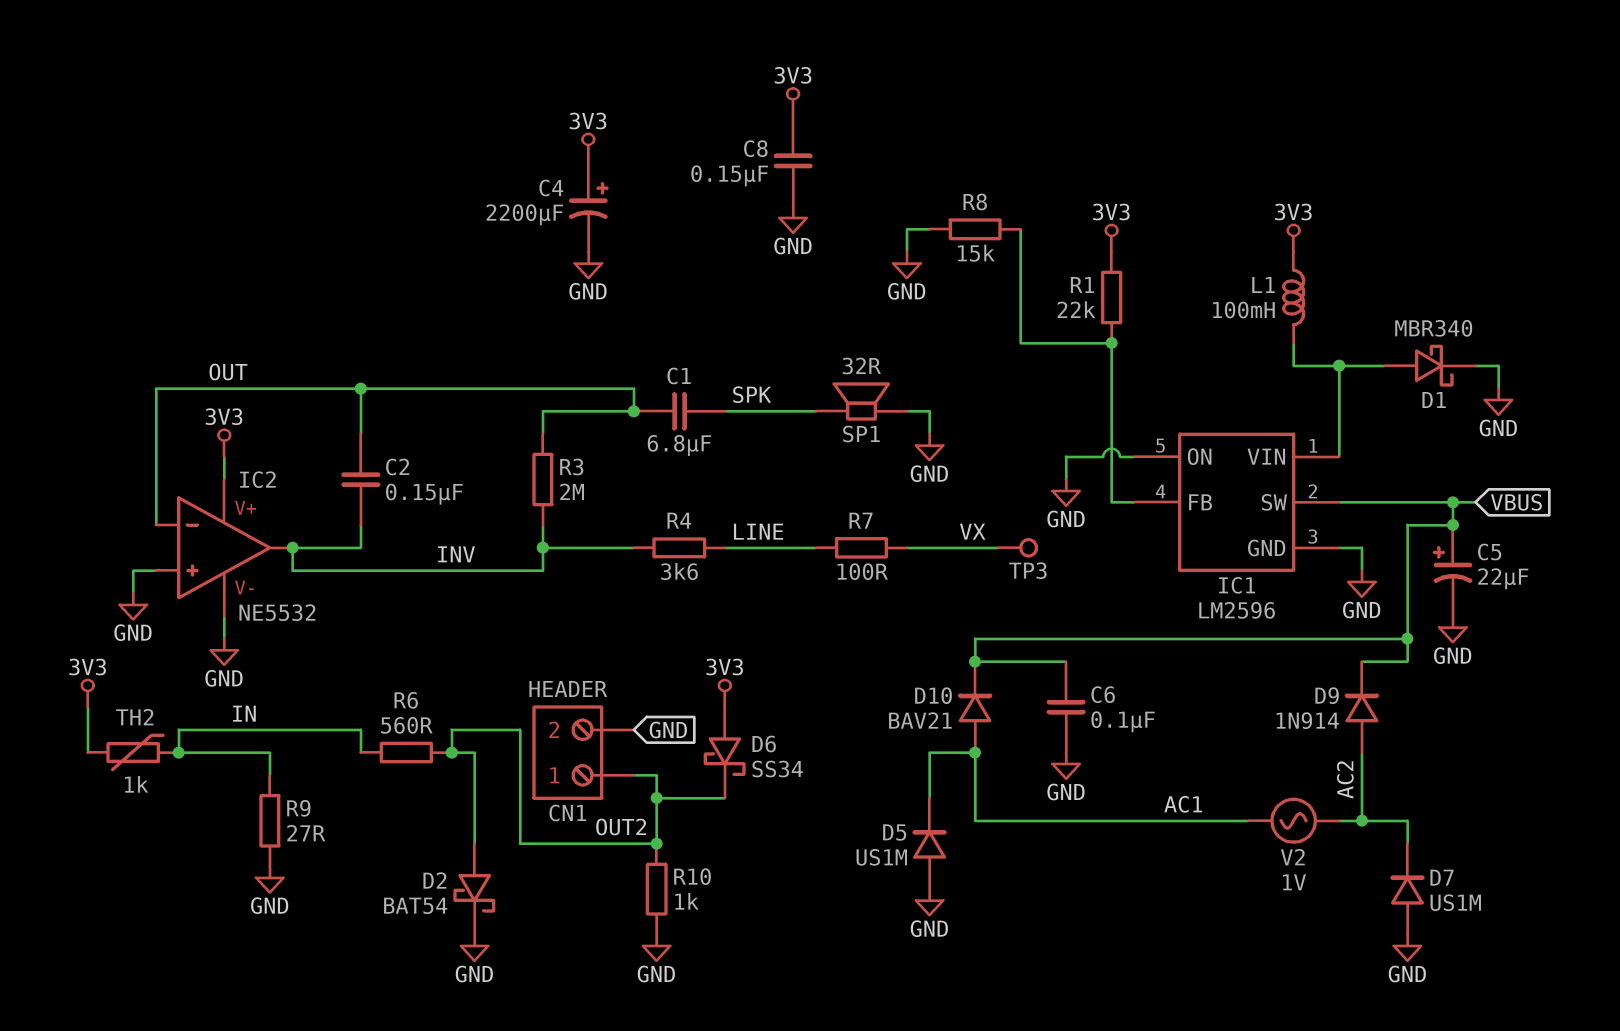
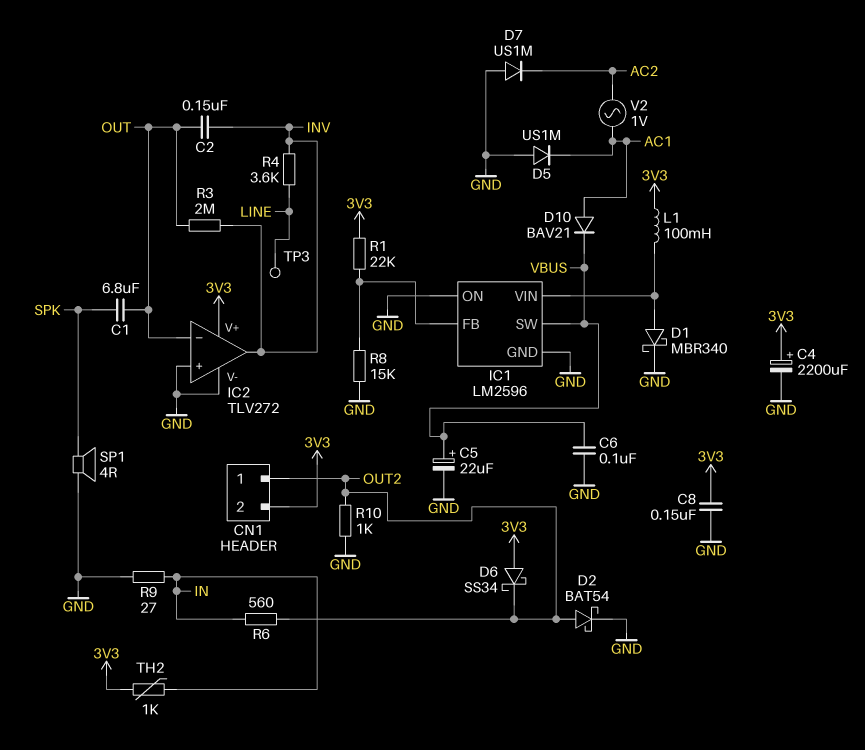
CN1 pin 2: GND -> 3V3
D9: diode 1N914 (A AC2, K VBUS) -> none
IC2: NE5532 -> TLV272
R7: 100 (LINE, VX) -> none
SP1: speaker 32R (GND, SPK) -> speaker 4R (GND, SPK)
TP3: test point (VX) -> test point (LINE)

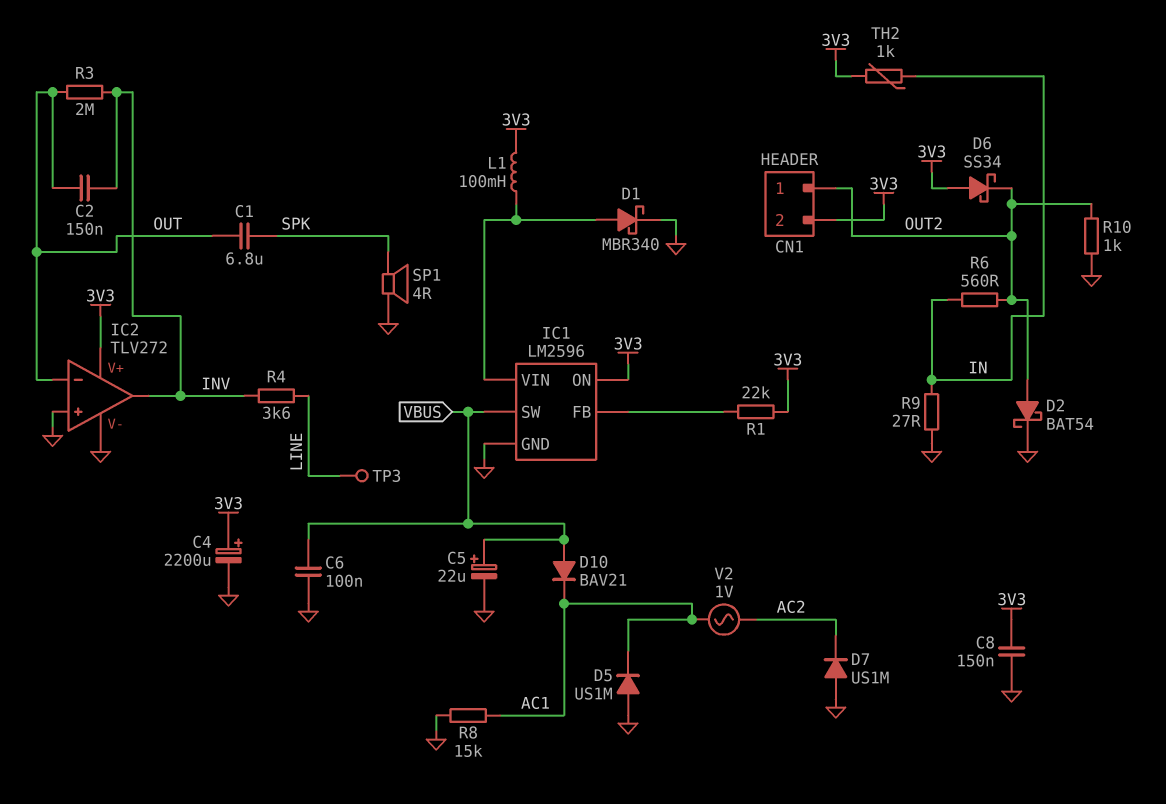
D10: diode BAV21 (A AC1, K VBUS) -> diode BAV21 (A VBUS, K AC1)
IC1 pin ON: GND -> 3V3
R8: 15k (GND, IC1/FB) -> 15k (AC1, GND)

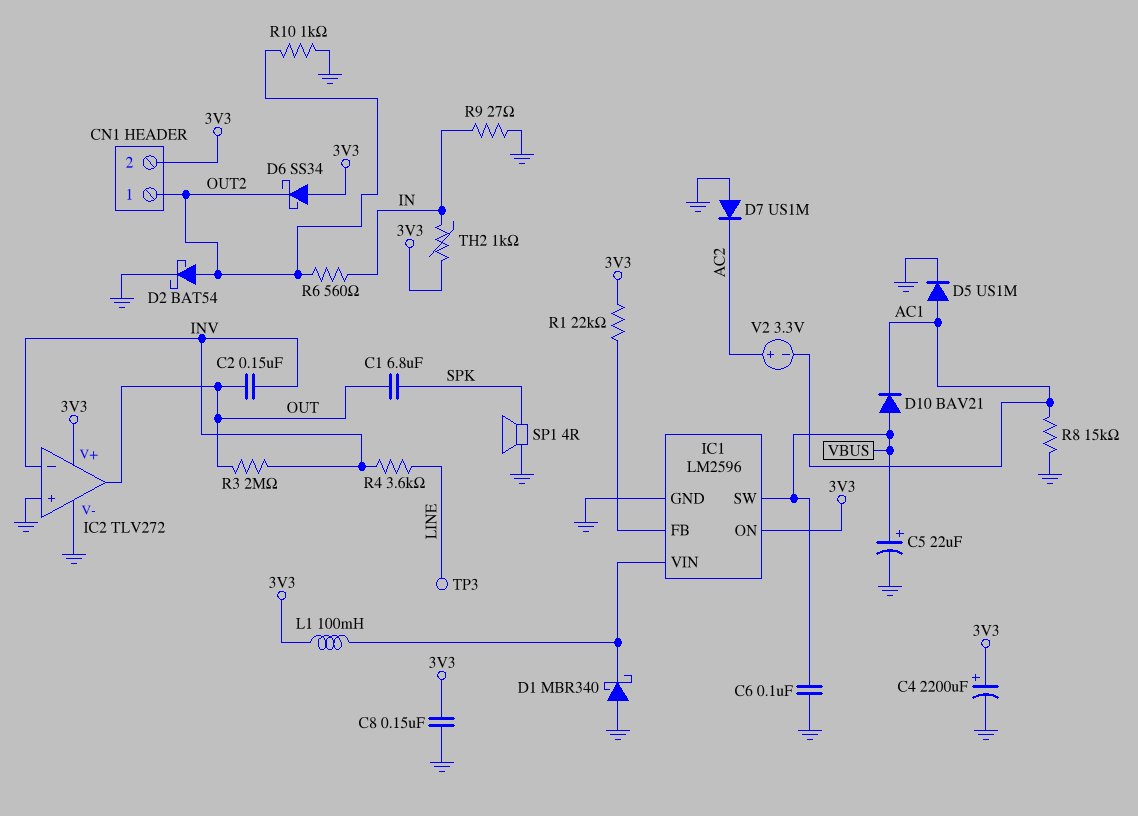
D1: schottky MBR340 (A IC1/VIN, K GND) -> schottky MBR340 (A GND, K IC1/VIN)
D5: diode US1M (A GND, K AC1) -> diode US1M (A AC1, K GND)
IC2 pin in-: OUT -> INV
IC2 pin out: INV -> OUT
V2: AC 1V (AC1, AC2) -> 3.3V (plus AC2, minus AC1)

